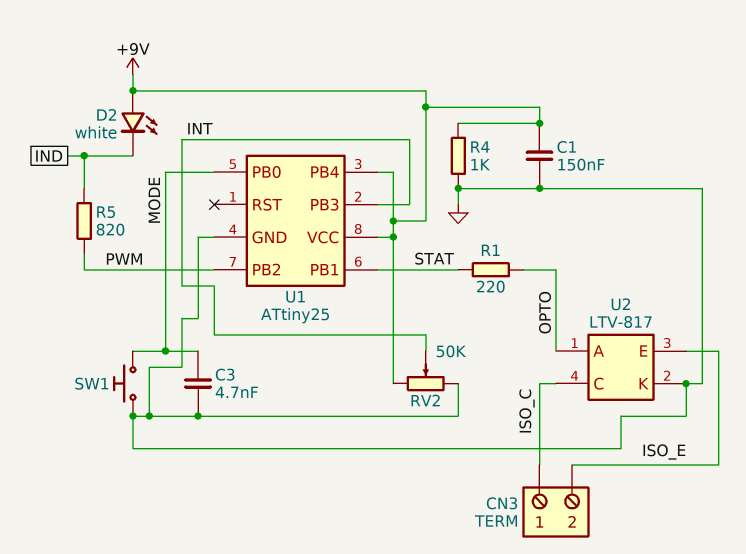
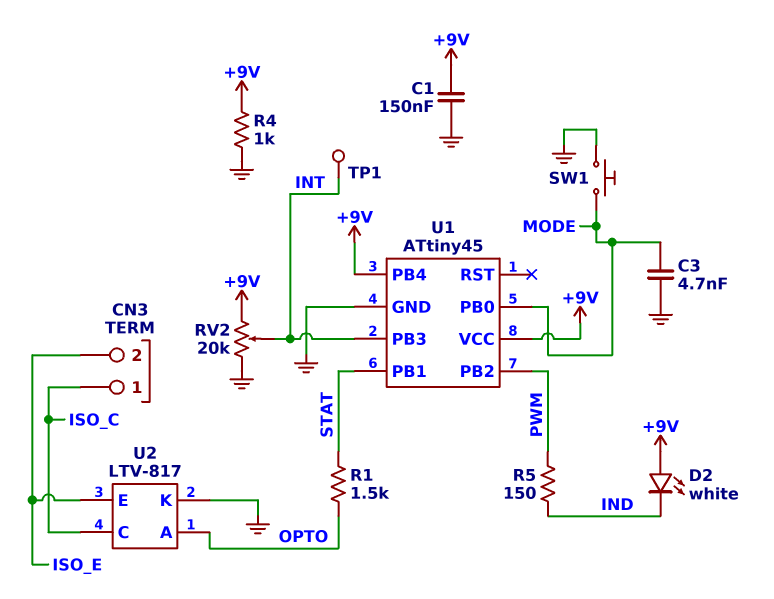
R1: 220 (OPTO, STAT) -> 1.5k (OPTO, STAT)
R5: 820 (IND, PWM) -> 150 (IND, PWM)
RV2: 50k (+9V, GND, wiper INT) -> 20k (+9V, GND, wiper INT)
TP1: none -> test point (INT)
U1: ATtiny25 -> ATtiny45

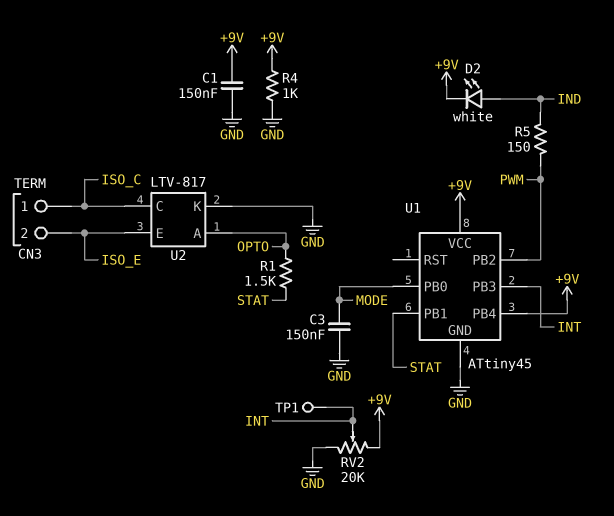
C3: 4.7nF (GND, MODE) -> 150nF (GND, MODE)
D2: LED white (A +9V, K IND) -> LED white (A IND, K +9V)
SW1: button (GND, MODE) -> none

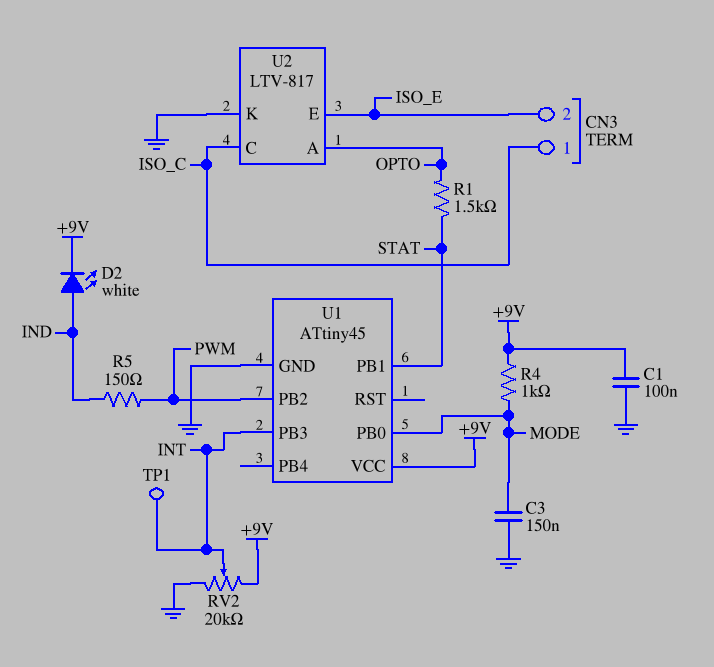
C1: 150nF (+9V, GND) -> 100nF (+9V, GND)
R4: 1k (+9V, GND) -> 1k (+9V, MODE)
U1 pin PB4: +9V -> none

